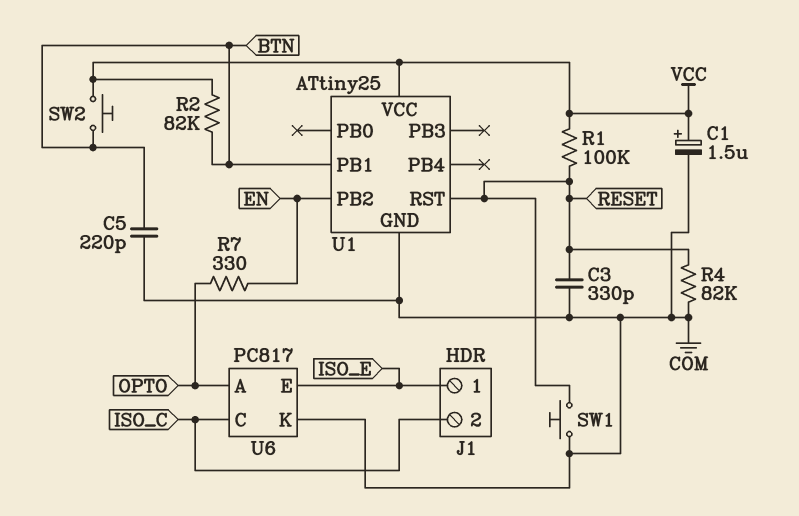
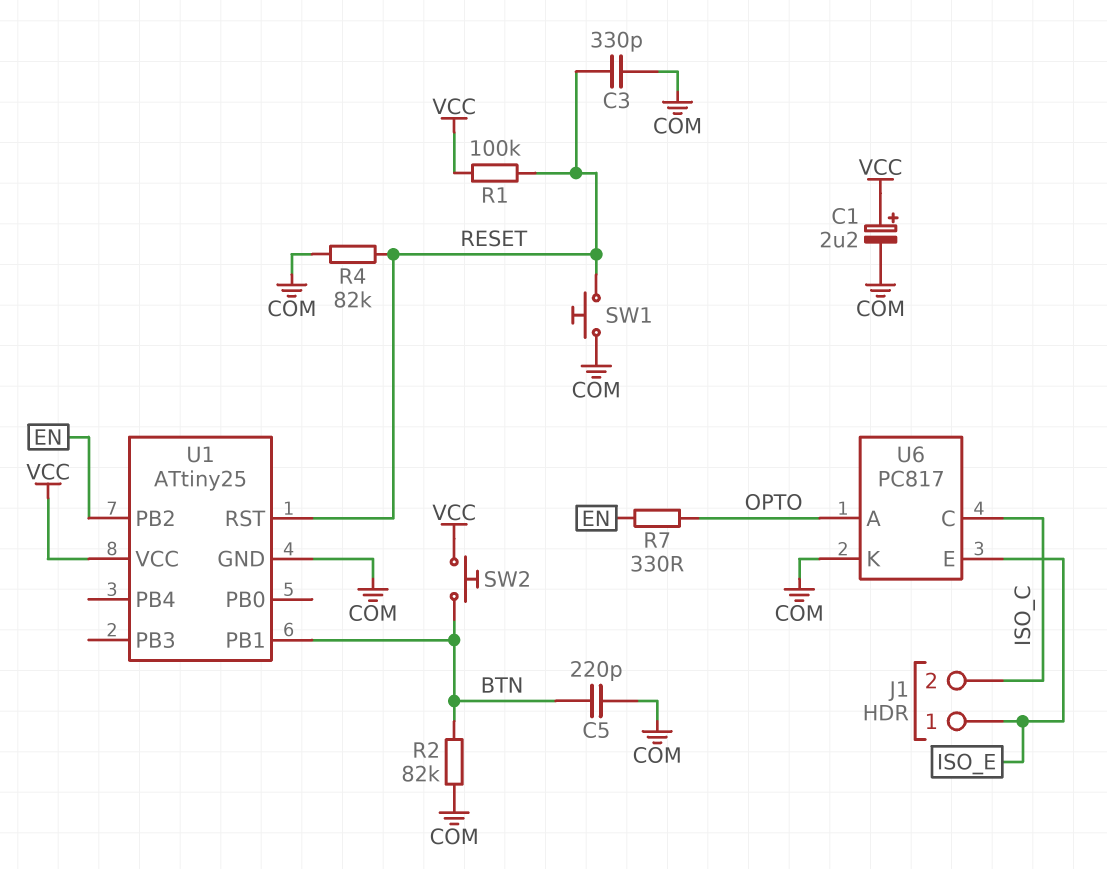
C1: 1.5uF (plus VCC, minus COM) -> 2.2uF (plus VCC, minus COM)
R2: 82k (BTN, VCC) -> 82k (BTN, COM)

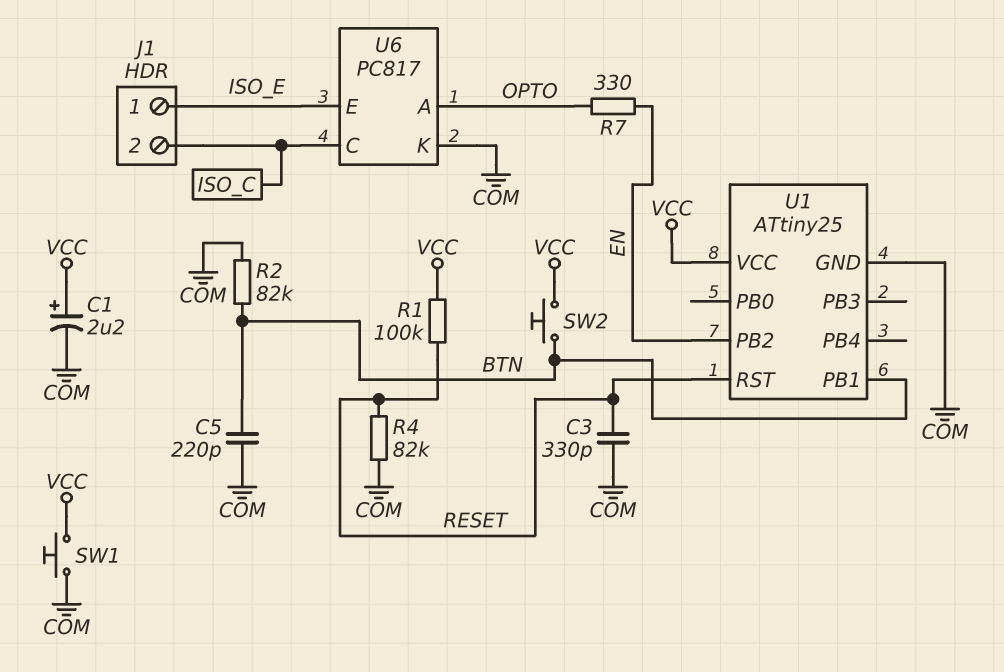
SW1: button (COM, RESET) -> button (COM, VCC)

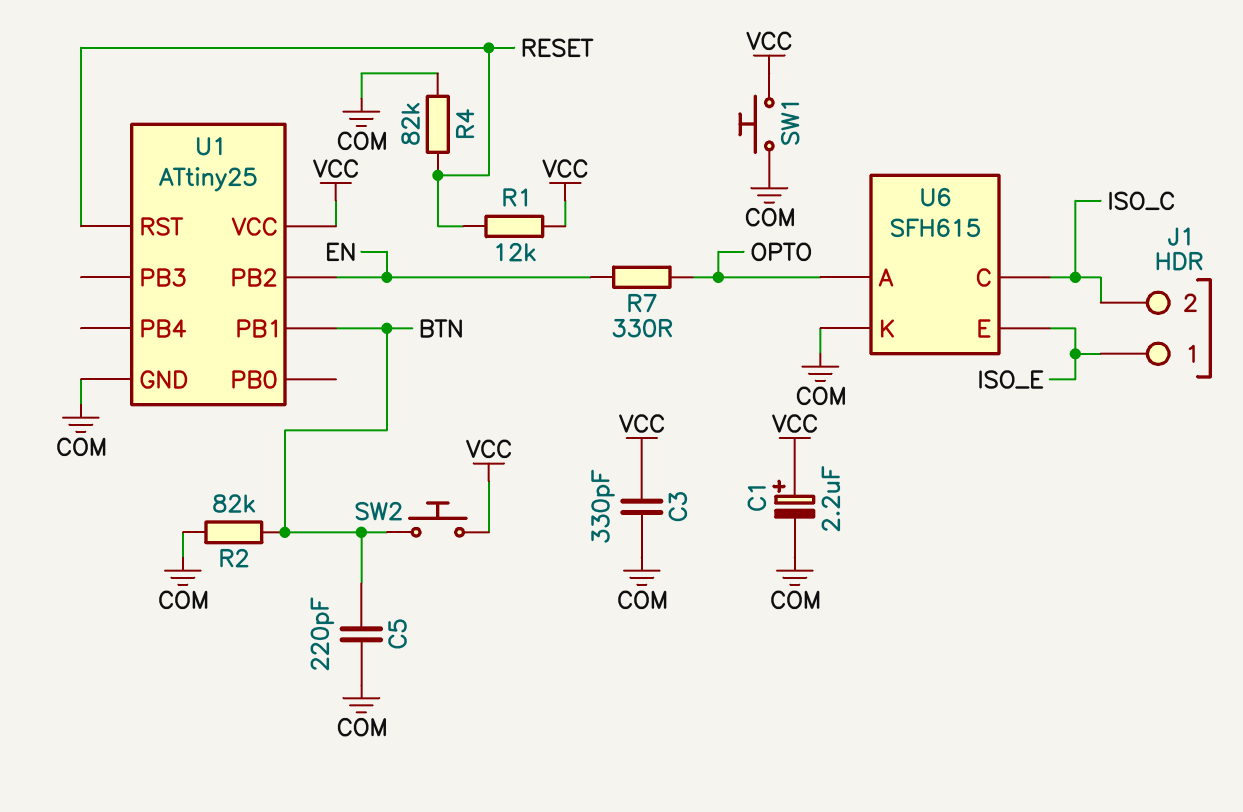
C3: 330pF (COM, RESET) -> 330pF (COM, VCC)
R1: 100k (RESET, VCC) -> 12k (RESET, VCC)
U6: PC817 -> SFH615

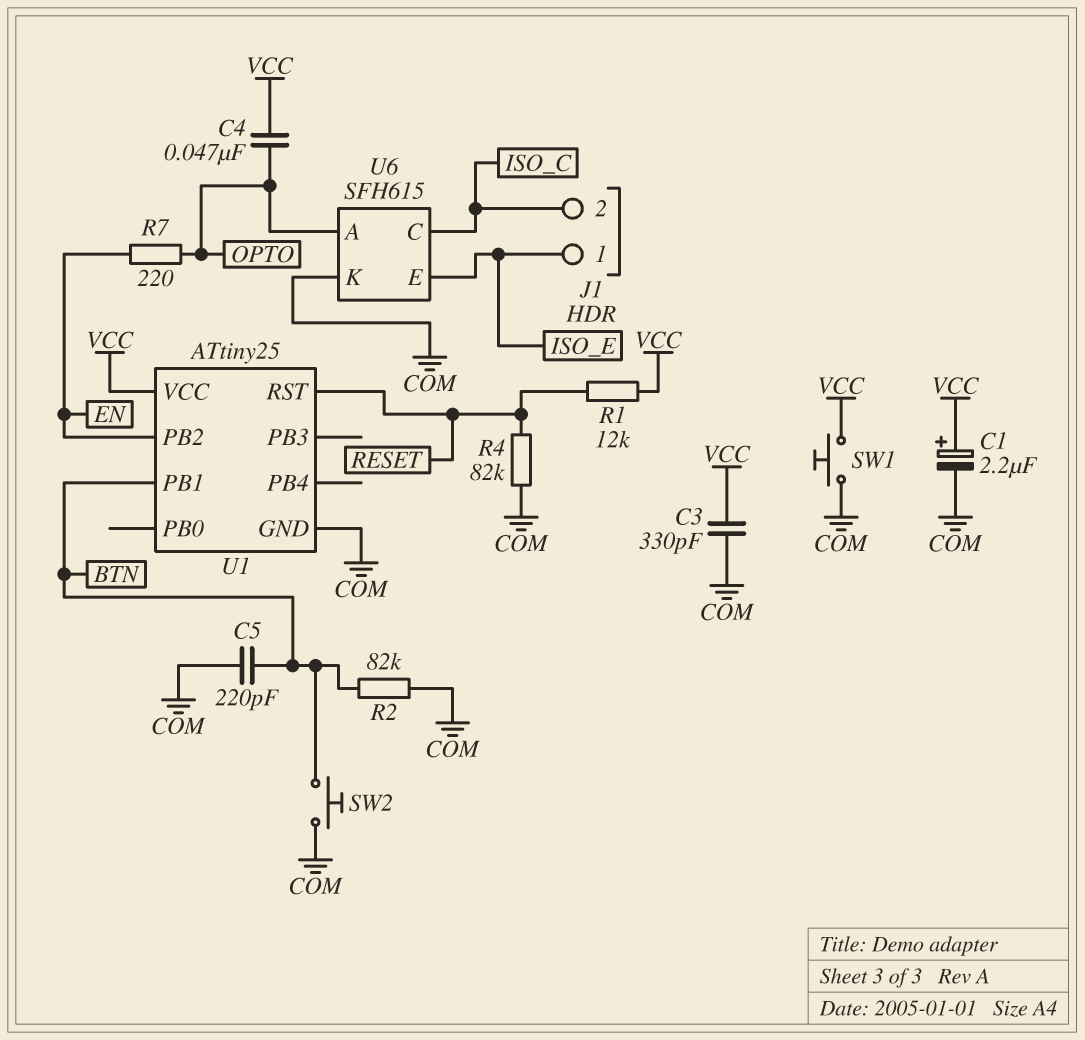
C4: none -> 47nF (OPTO, VCC)
R7: 330 (EN, OPTO) -> 220 (EN, OPTO)
SW2: button (BTN, VCC) -> button (BTN, COM)

